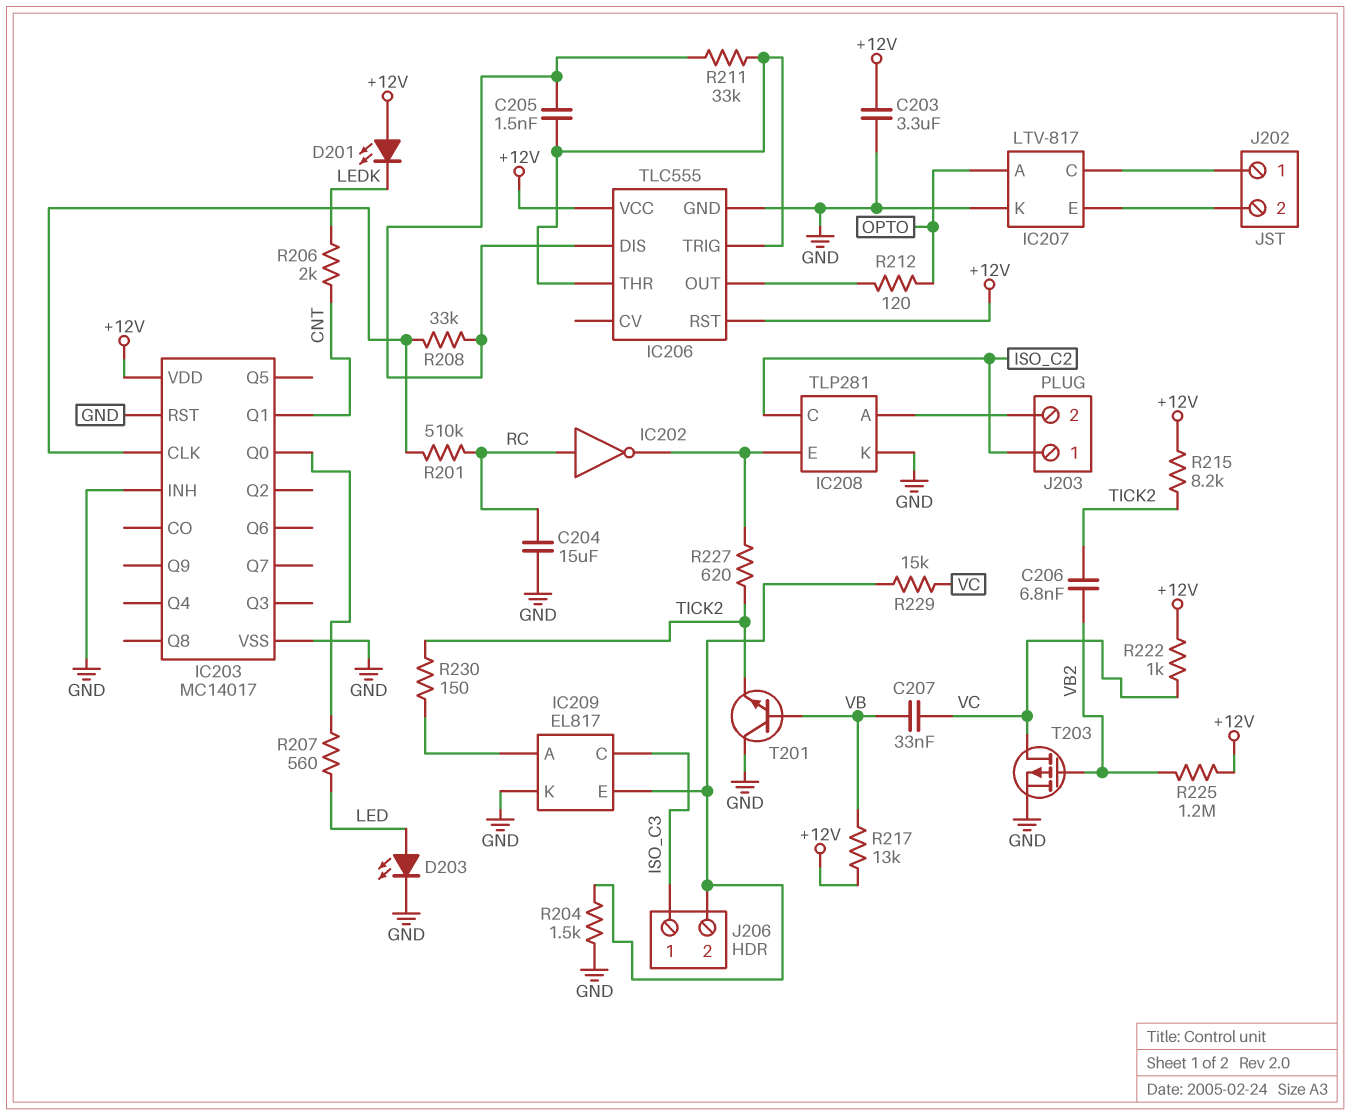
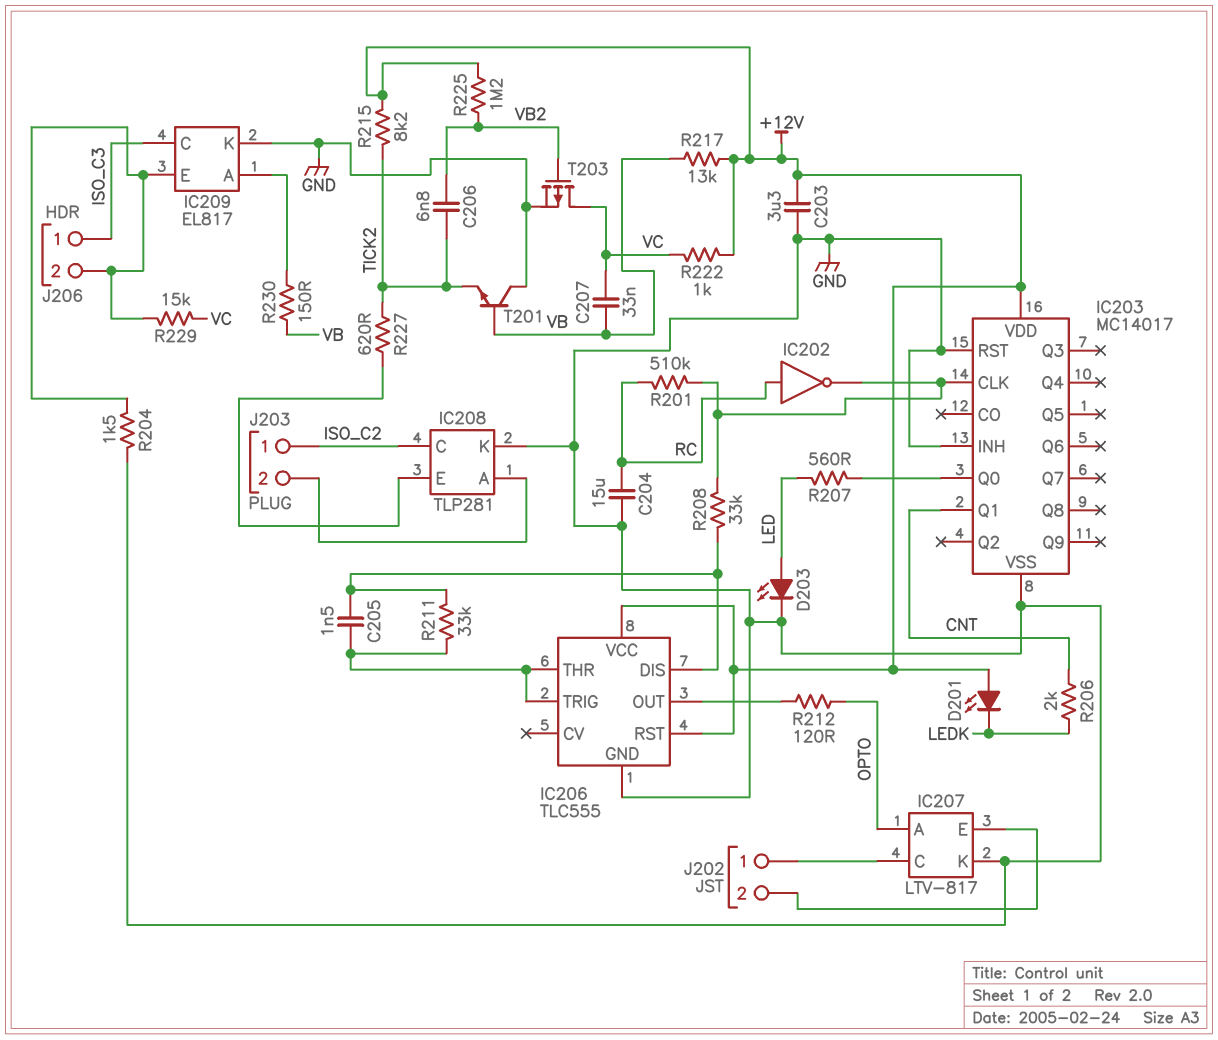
IC202: NOT (in RC, out IC208/E) -> NOT (in RC, out IC203/CLK)
R230: 150 (IC209/A, TICK2) -> 150 (IC209/A, VB)

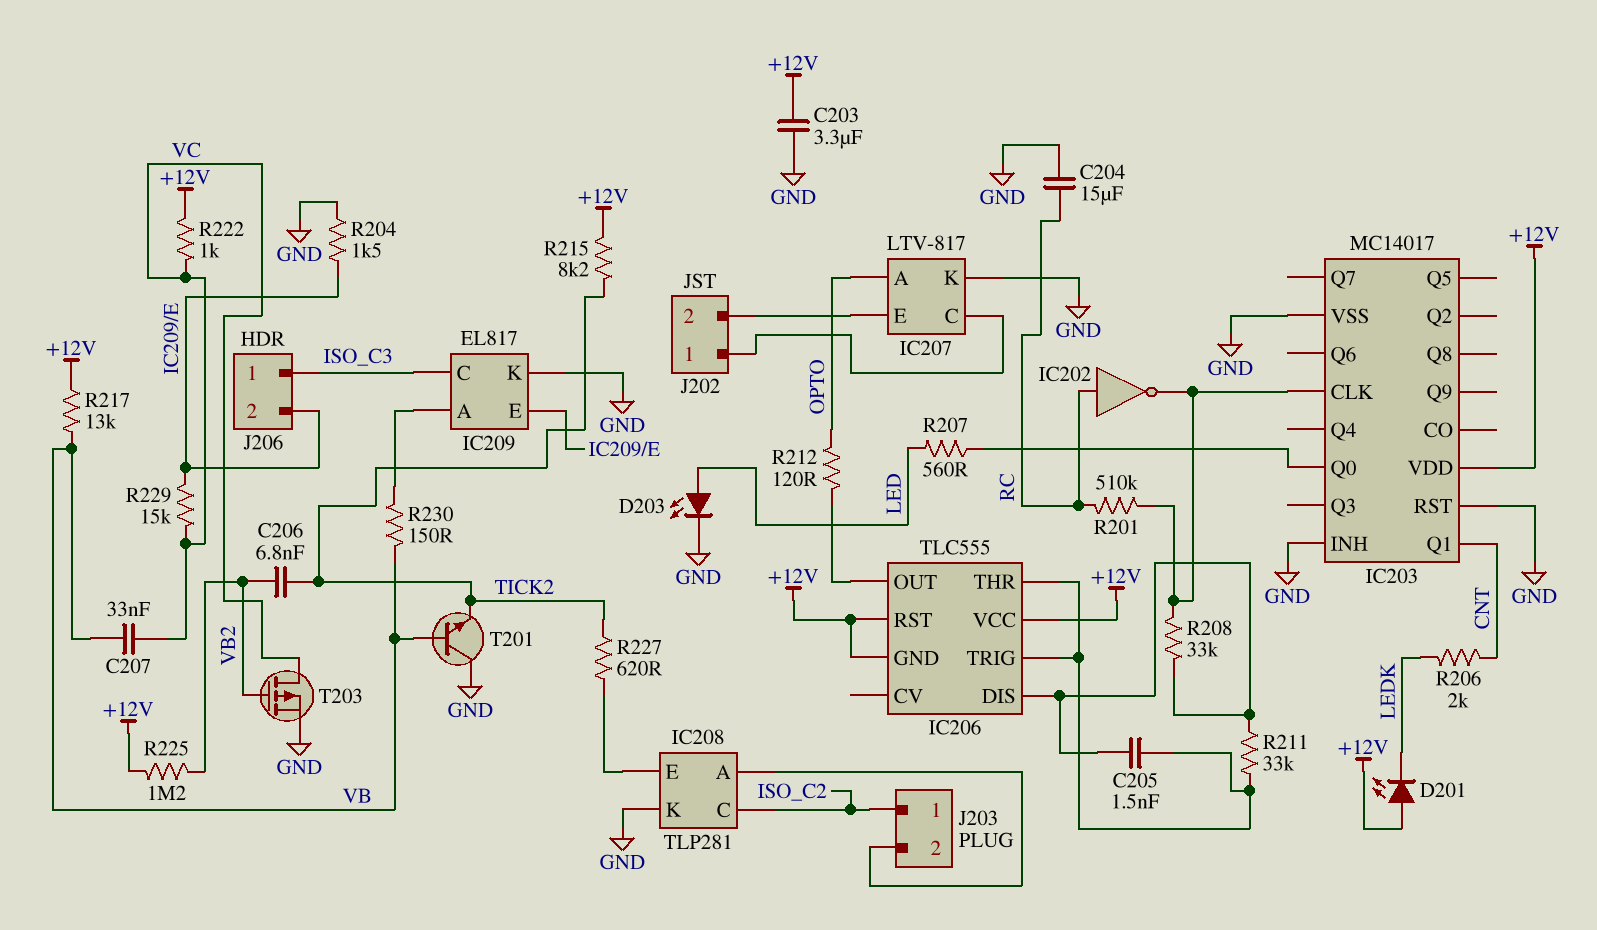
IC206 pin GND: GND -> +12V

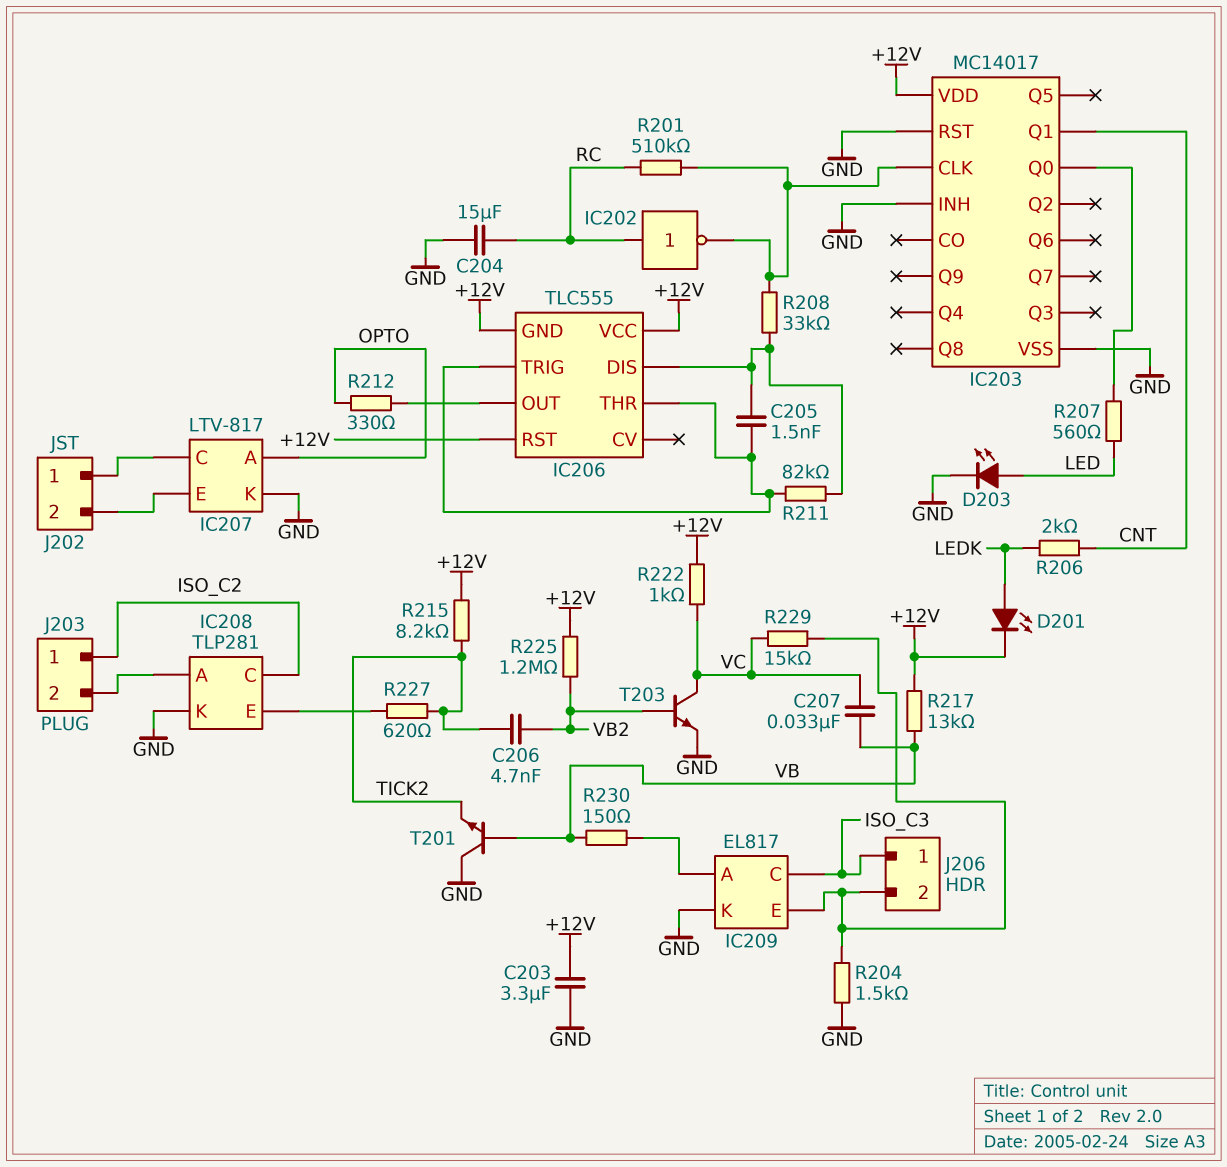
C206: 6.8nF (TICK2, VB2) -> 4.7nF (TICK2, VB2)
D201: LED (A +12V, K LEDK) -> LED (A LEDK, K +12V)
R211: 33k (IC206/DIS, IC206/THR) -> 82k (IC206/DIS, IC206/THR)
R212: 120 (IC206/OUT, OPTO) -> 330 (IC206/OUT, OPTO)
T203: PMOS (G VB2, D VC, S GND) -> NPN (B VB2, C VC, E GND)

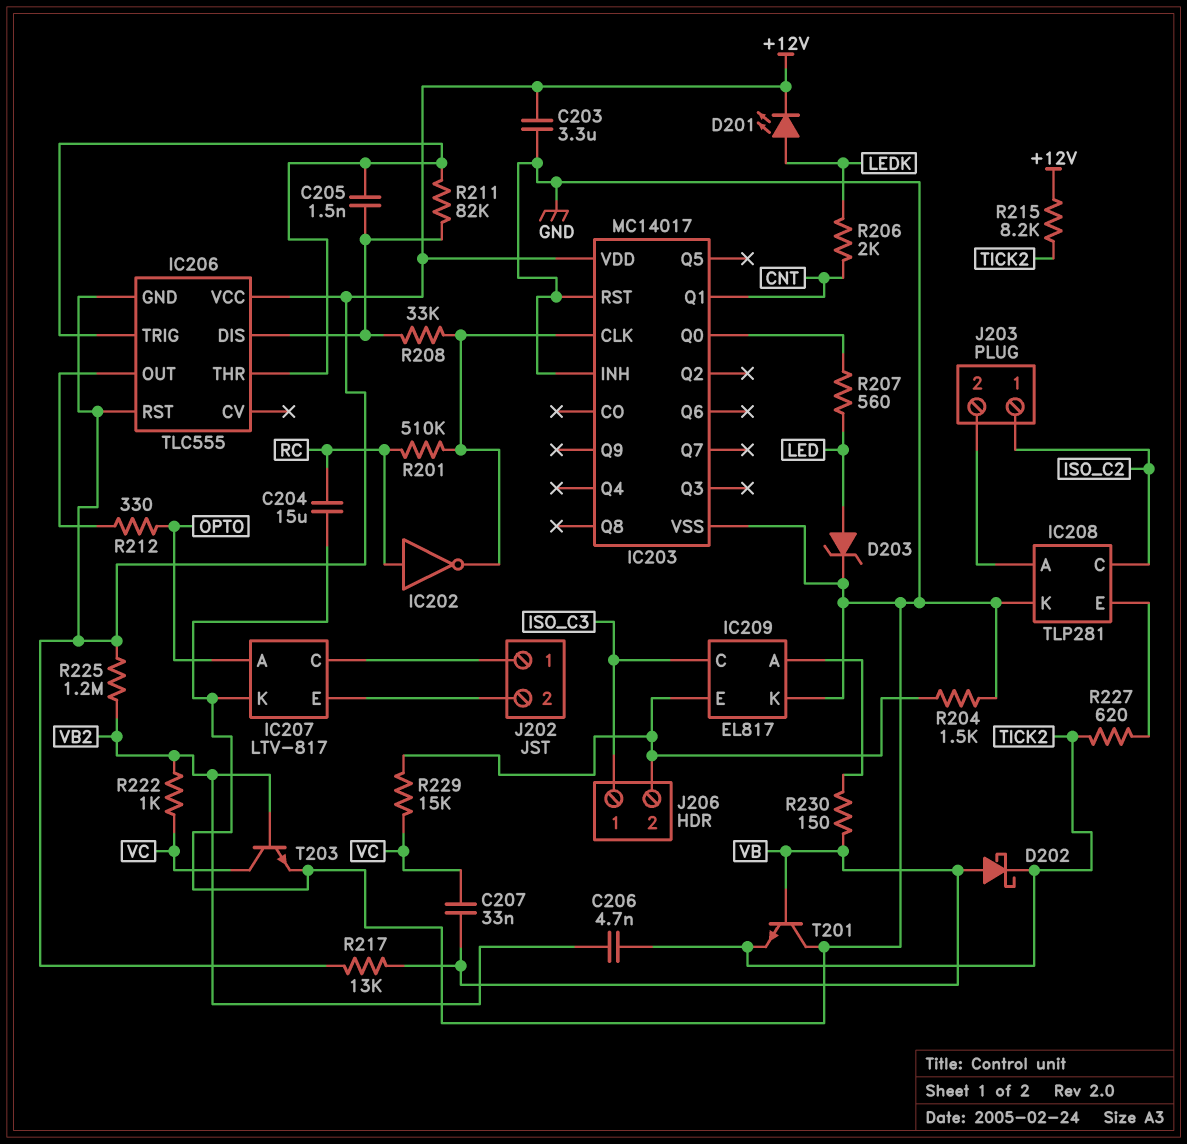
D202: none -> schottky (A VB, K TICK2)
D203: LED (A LED, K GND) -> zener (A LED, K GND)
R222: 1k (+12V, VC) -> 1k (VB2, VC)

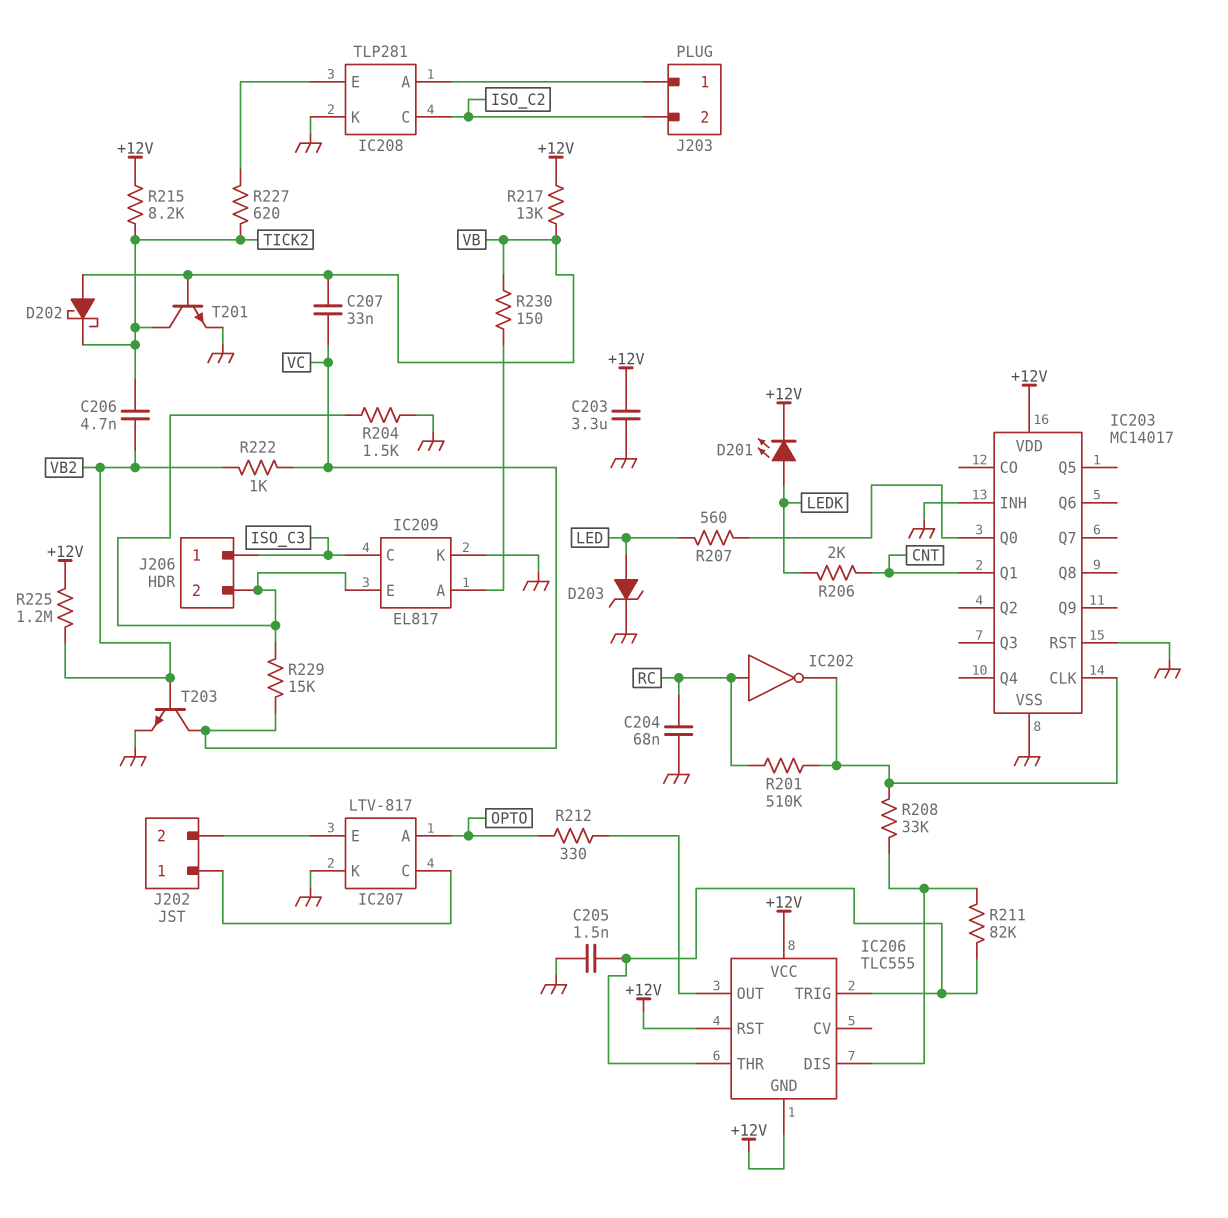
C204: 15uF (GND, RC) -> 68nF (GND, RC)
C205: 1.5nF (IC206/DIS, IC206/THR) -> 1.5nF (GND, IC206/THR)
J203 pin 1: ISO_C2 -> IC208/A
J203 pin 2: IC208/A -> ISO_C2
T201: NPN (B VB, C GND, E TICK2) -> NPN (B VB, C TICK2, E GND)

